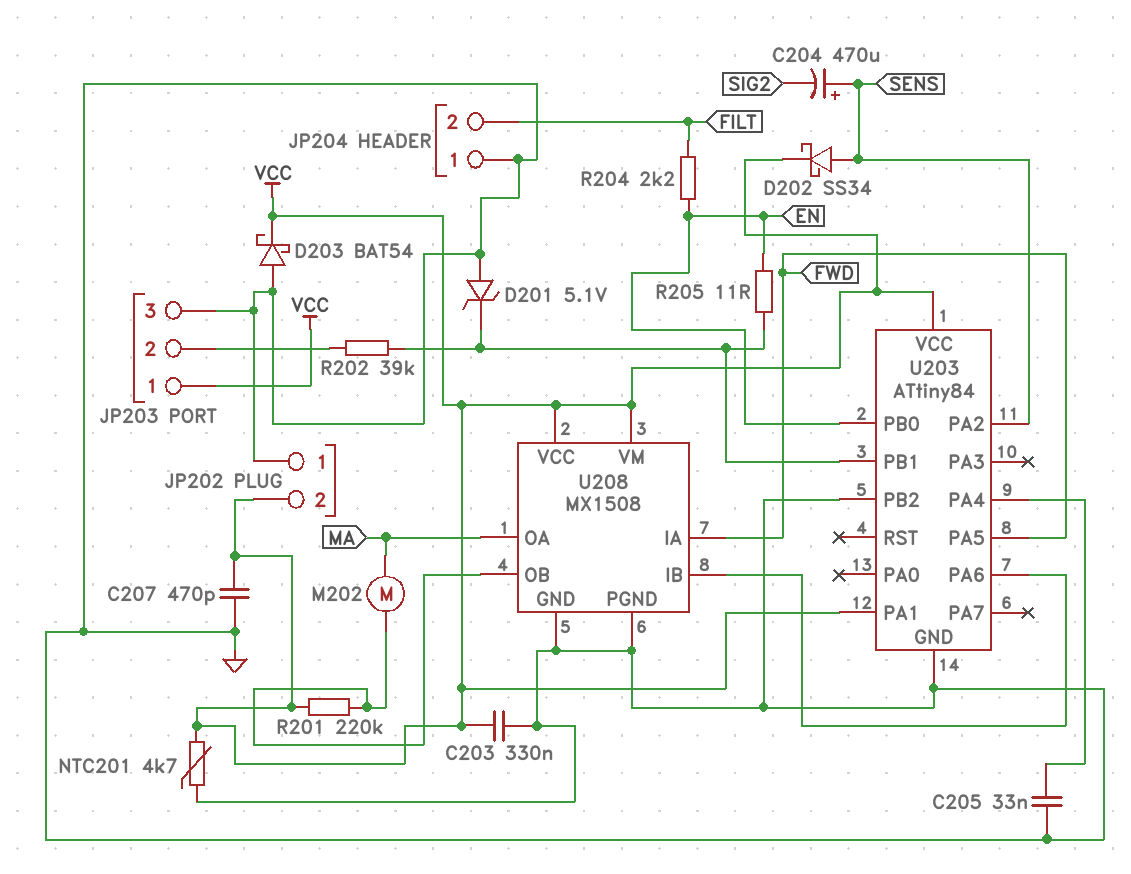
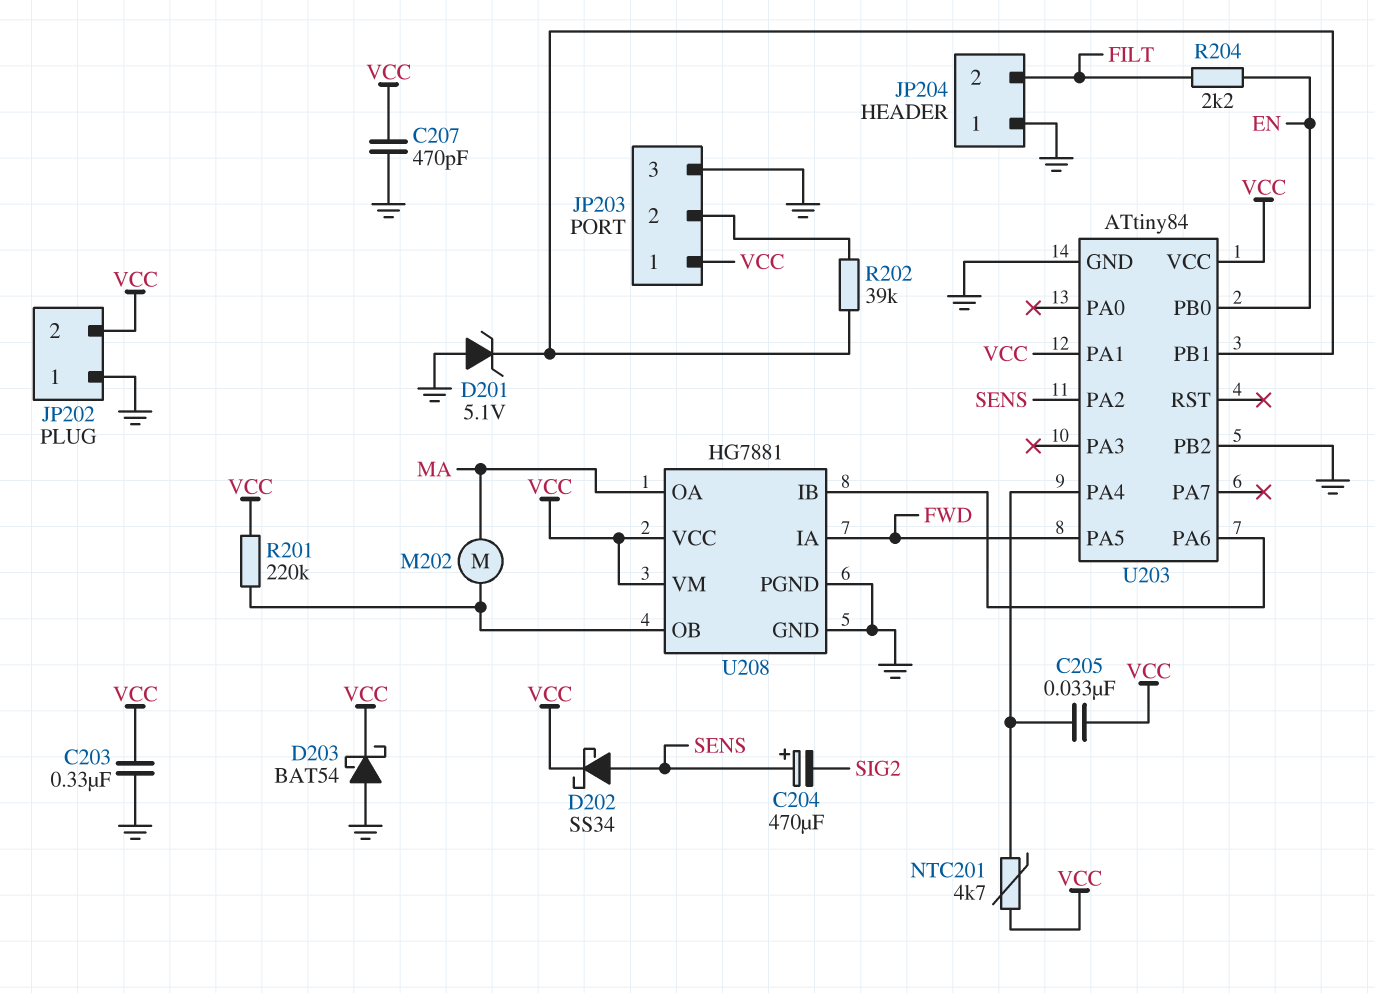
C205: 33nF (GND, U203/PA4) -> 33nF (U203/PA4, VCC)
NTC201: 4.7k (GND, VCC) -> 4.7k (U203/PA4, VCC)
R205: 11 (EN, U203/PB1) -> none
U208: MX1508 -> HG7881

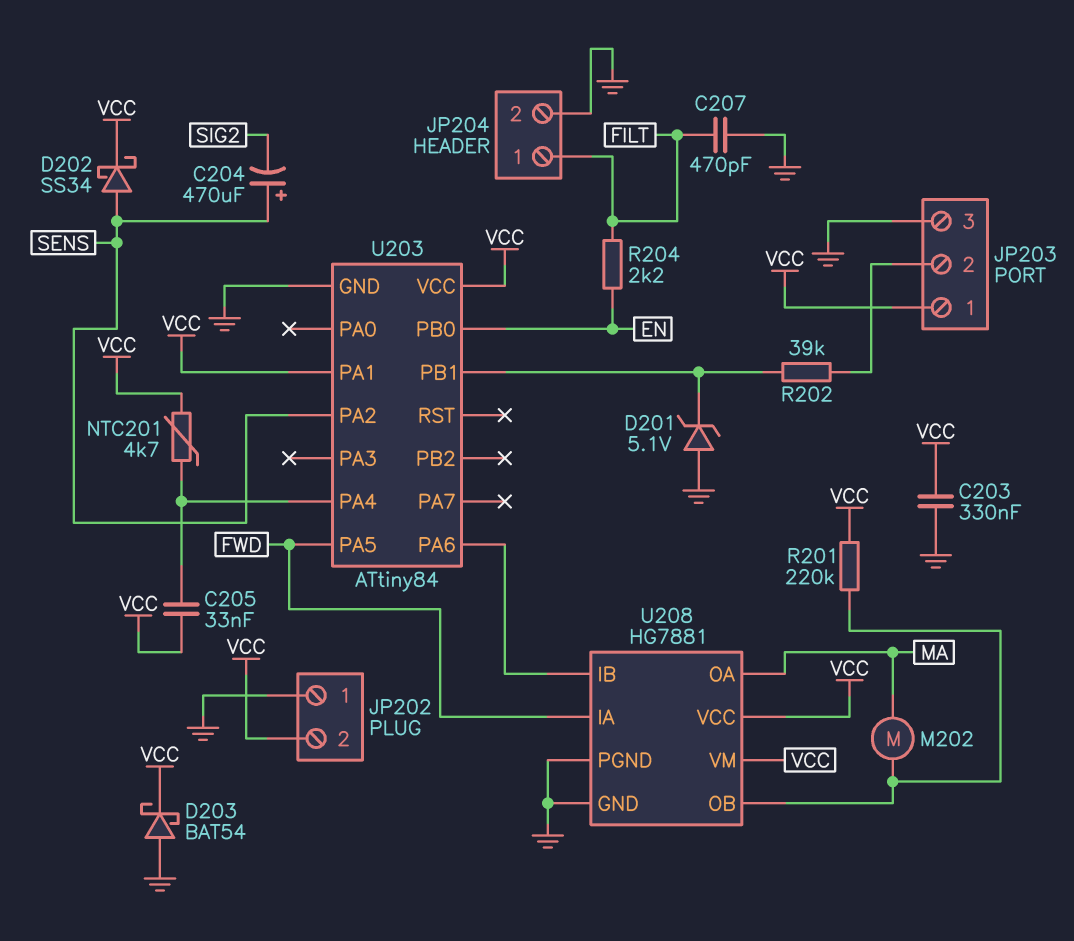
C207: 470pF (GND, VCC) -> 470pF (FILT, GND)
JP204 pin 1: GND -> FILT
JP204 pin 2: FILT -> GND
U203 pin PB2: GND -> none

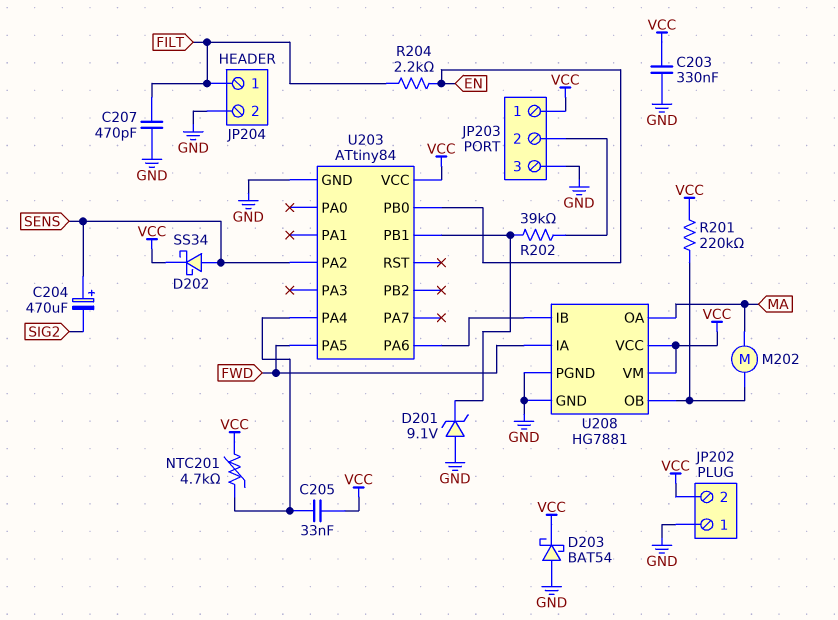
D201: zener 5.1V (A GND, K U203/PB1) -> zener 9.1V (A GND, K U203/PB1)
U203 pin PA1: VCC -> none

